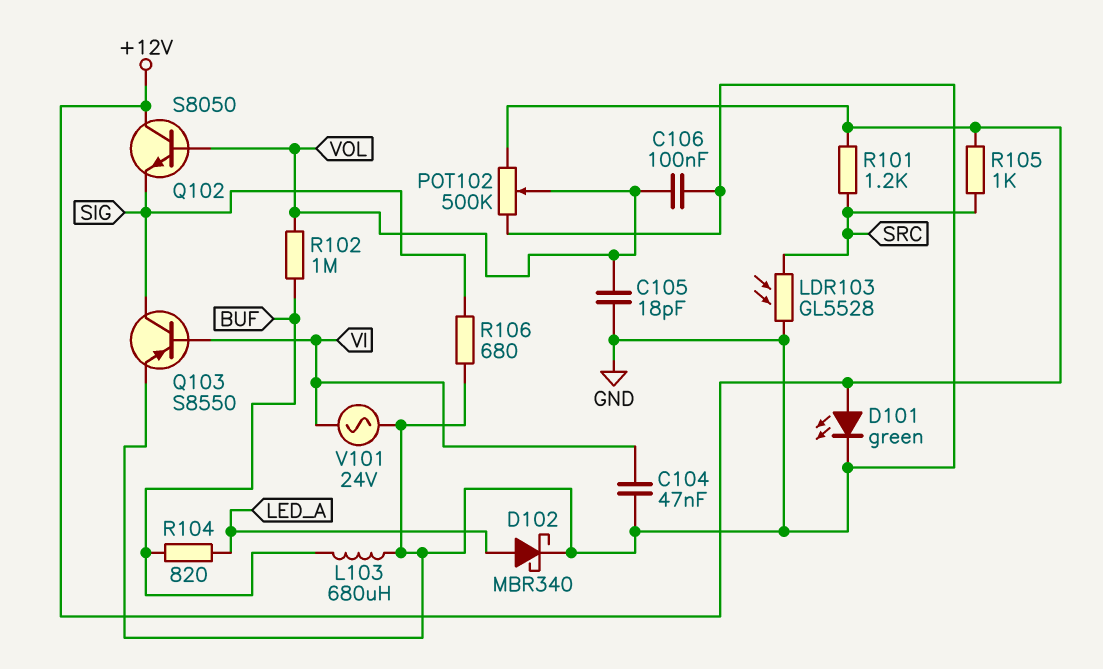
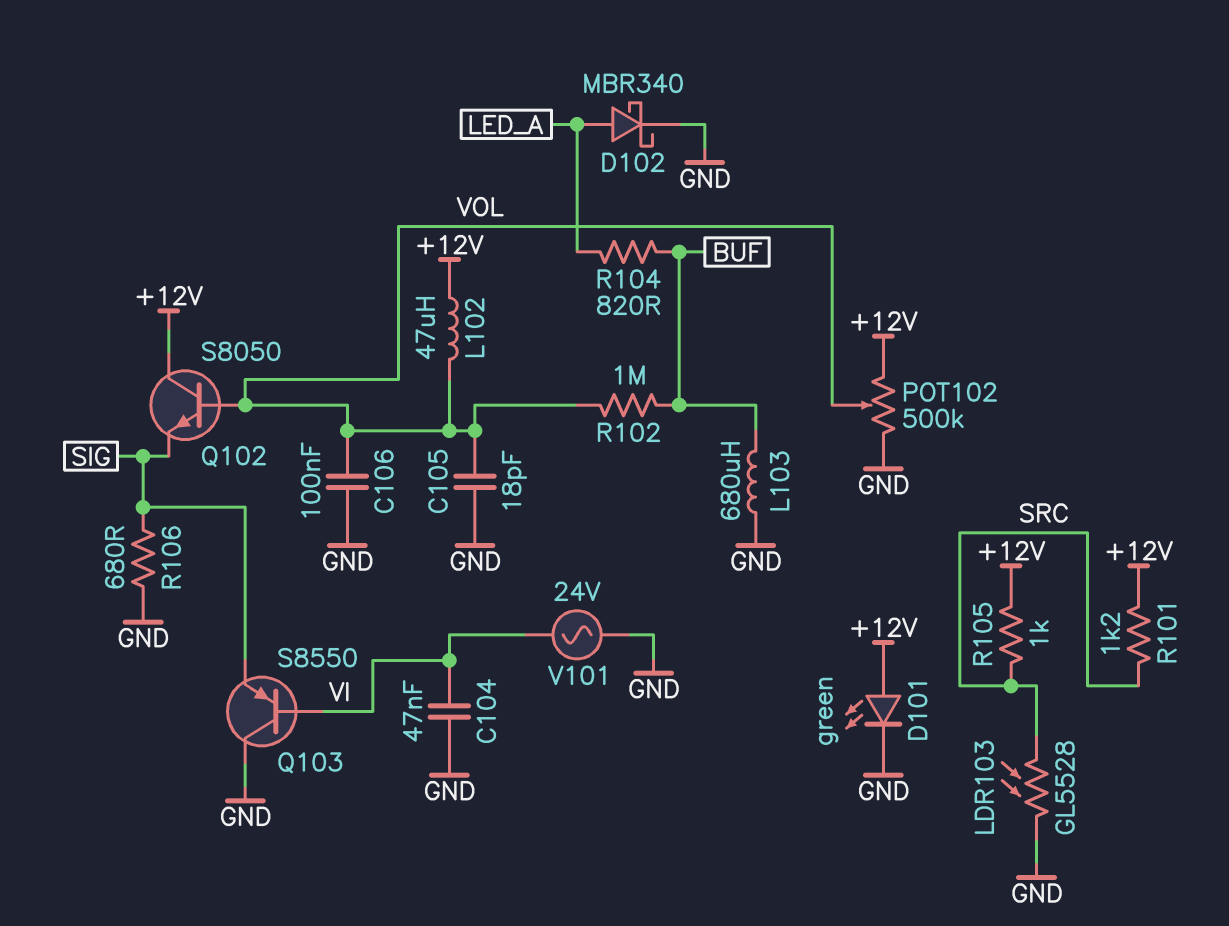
L102: none -> 47uH (+12V, VOL)
Q103: PNP S8550 (B VI, C SIG, E GND) -> PNP S8550 (B VI, C GND, E SIG)

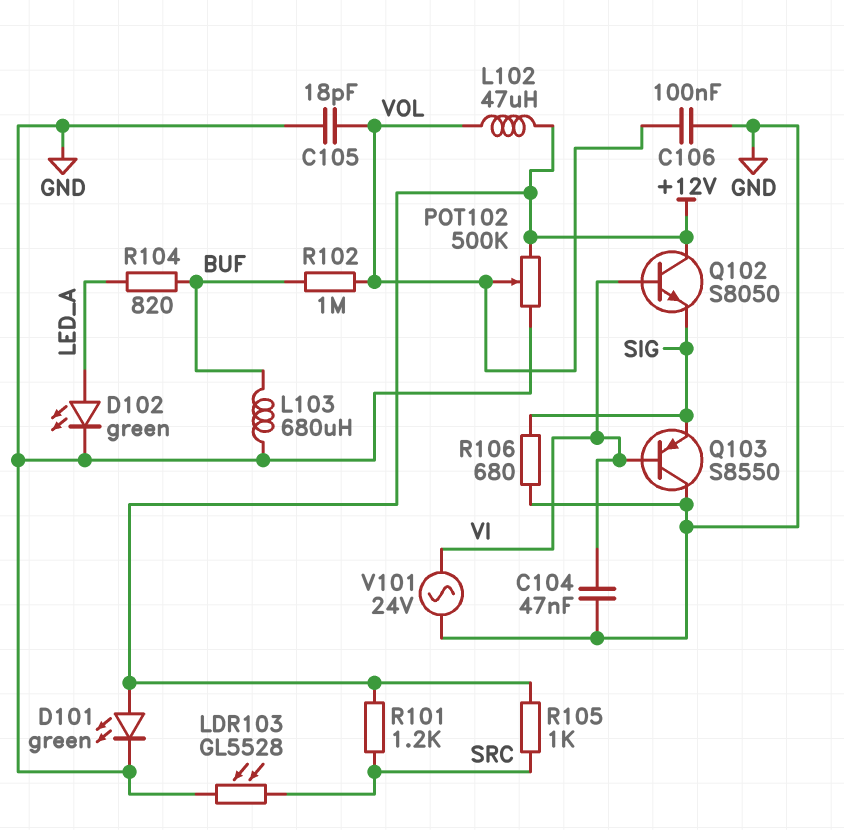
D102: schottky MBR340 (A LED_A, K GND) -> LED green (A LED_A, K GND)
Q102: NPN S8050 (B VOL, C +12V, E SIG) -> NPN S8050 (B VI, C +12V, E SIG)

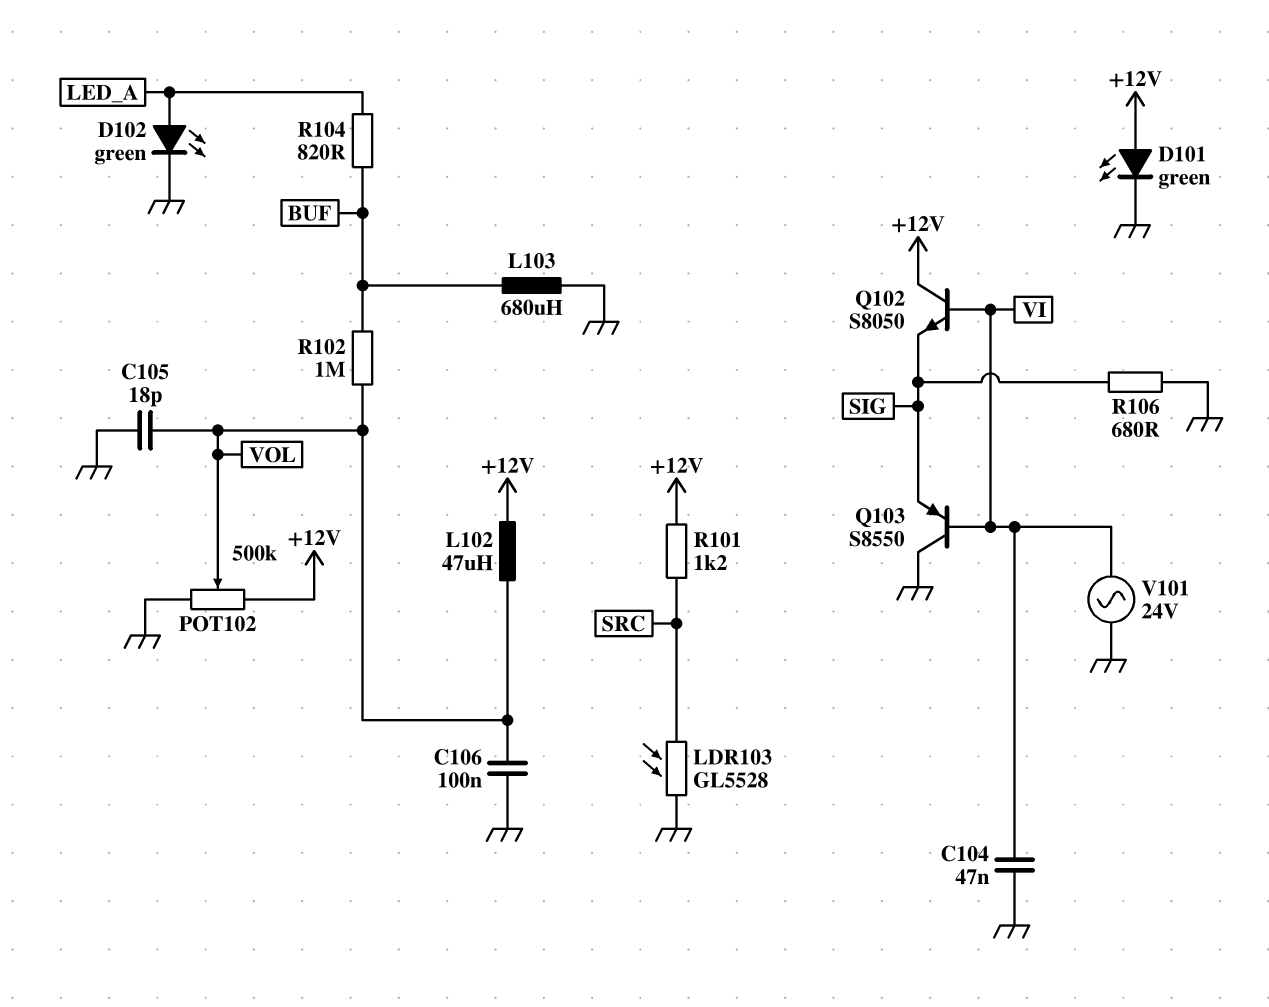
R105: 1k (+12V, SRC) -> none

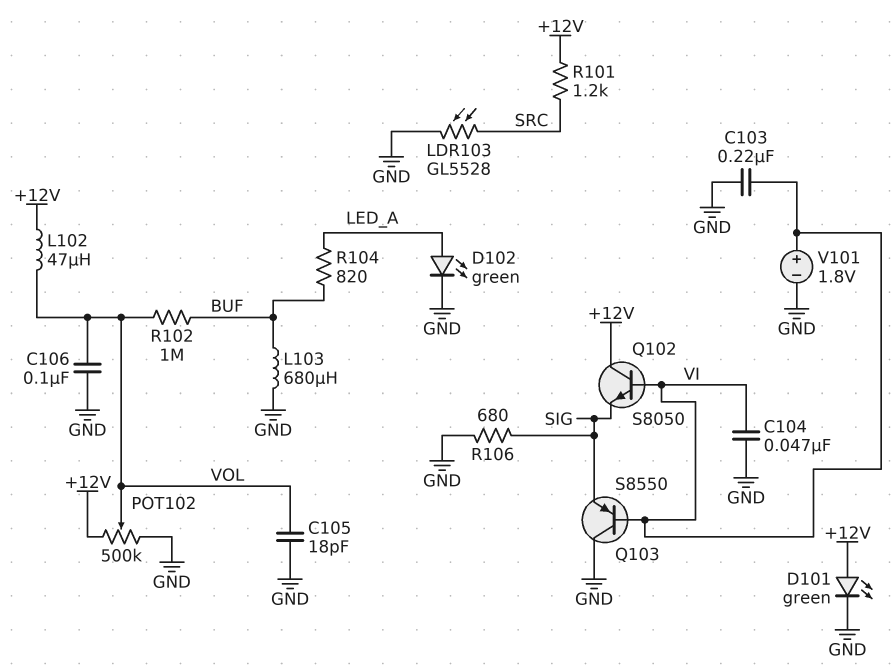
C103: none -> 220nF (GND, VI)
V101: AC 24V (GND, VI) -> 1.8V (plus VI, minus GND)

